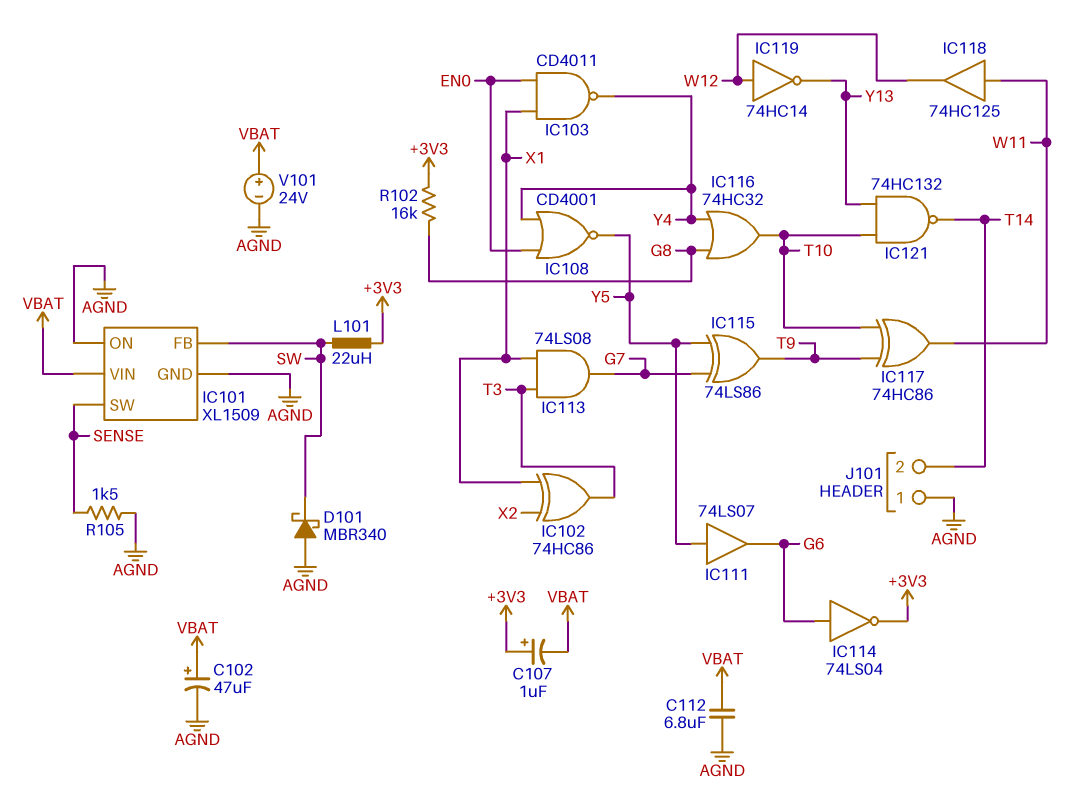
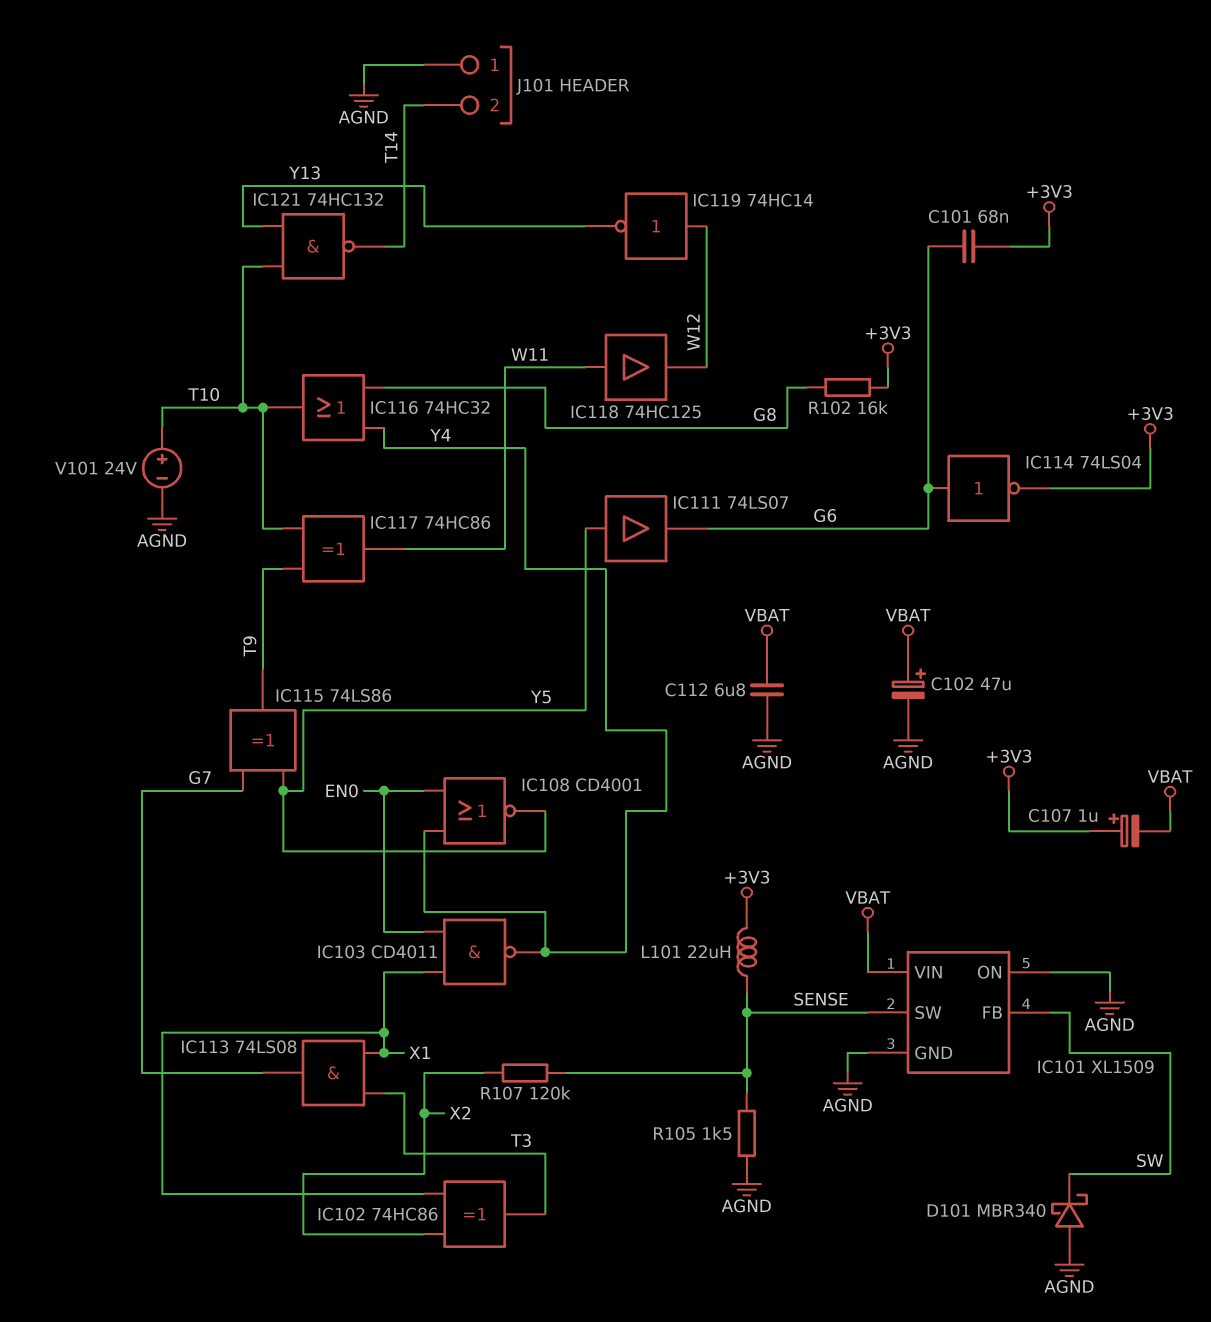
C101: none -> 68nF (+3V3, G6)
L101: 22uH (+3V3, SW) -> 22uH (+3V3, SENSE)
R107: none -> 120k (SENSE, X2)
V101: 24V (plus VBAT, minus AGND) -> 24V (plus T10, minus AGND)

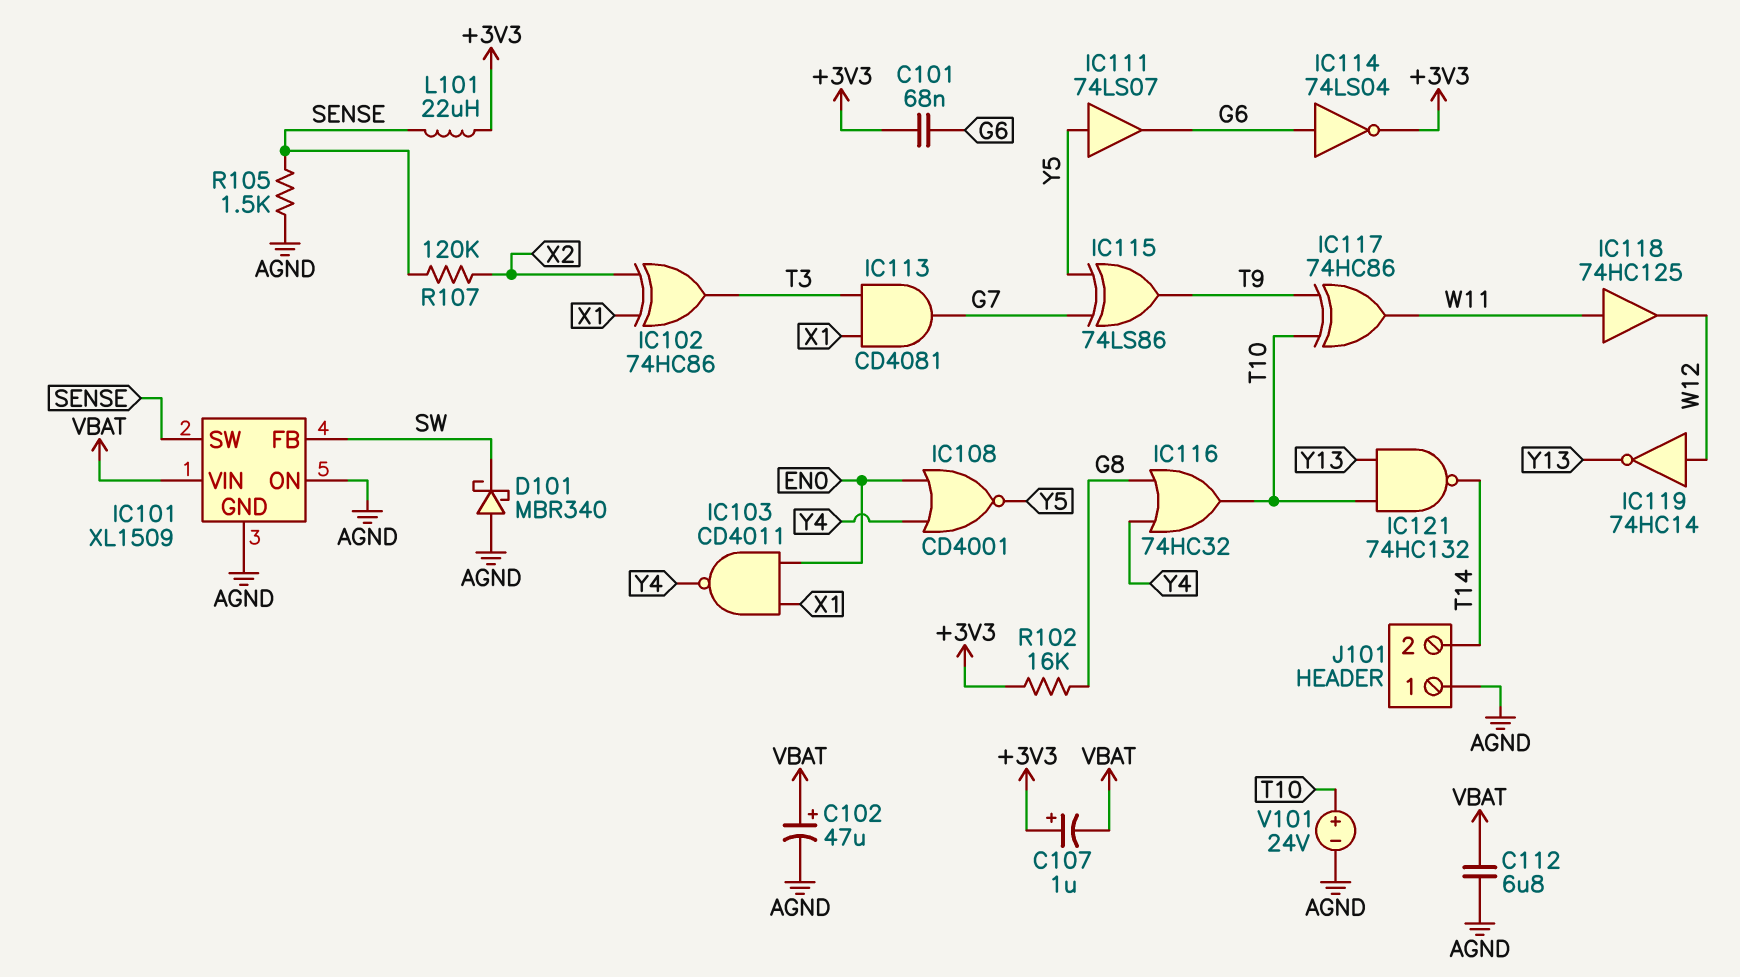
IC113: AND 74LS08 (in T3, in X1, out G7) -> AND CD4081 (in T3, in X1, out G7)

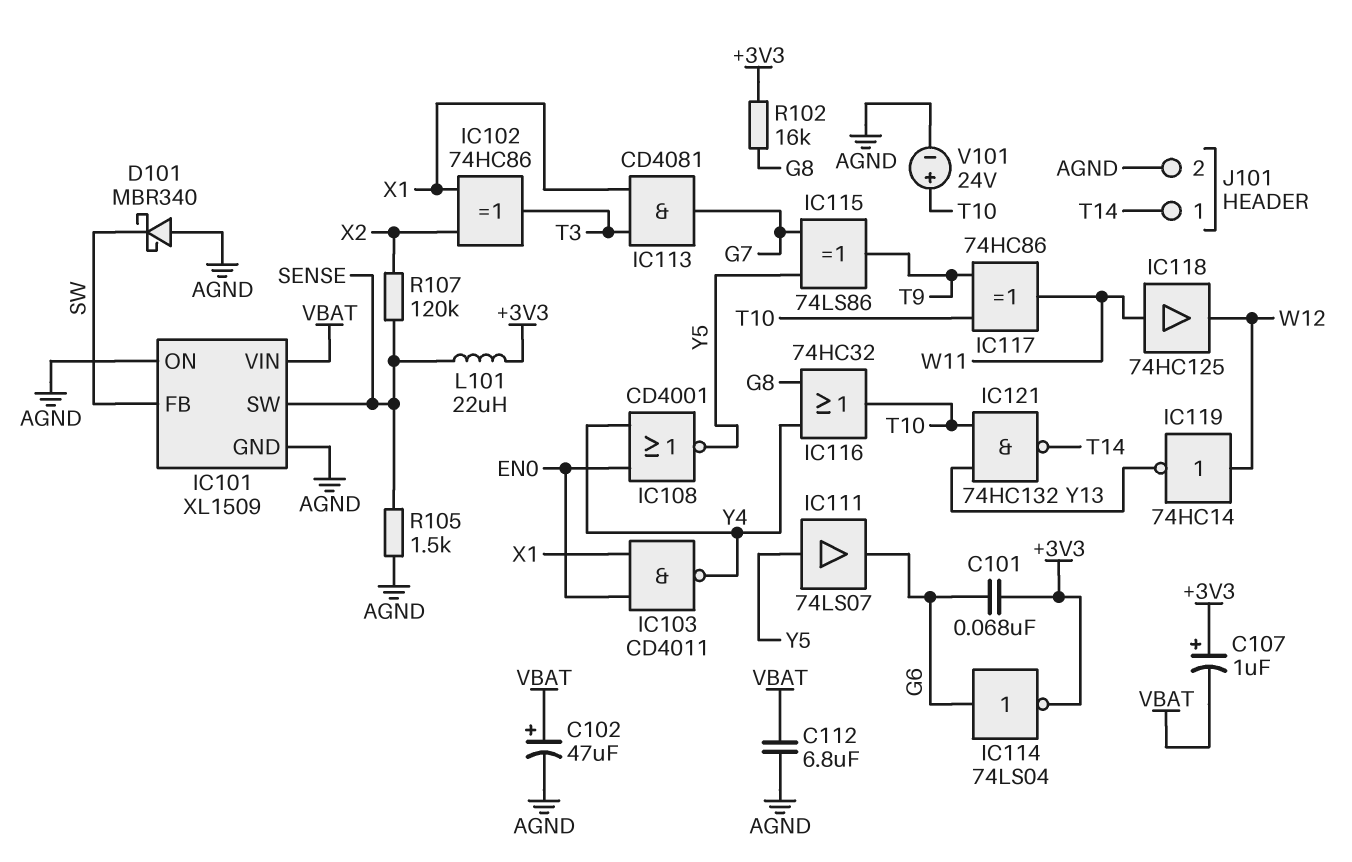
J101 pin 1: AGND -> T14
J101 pin 2: T14 -> AGND

